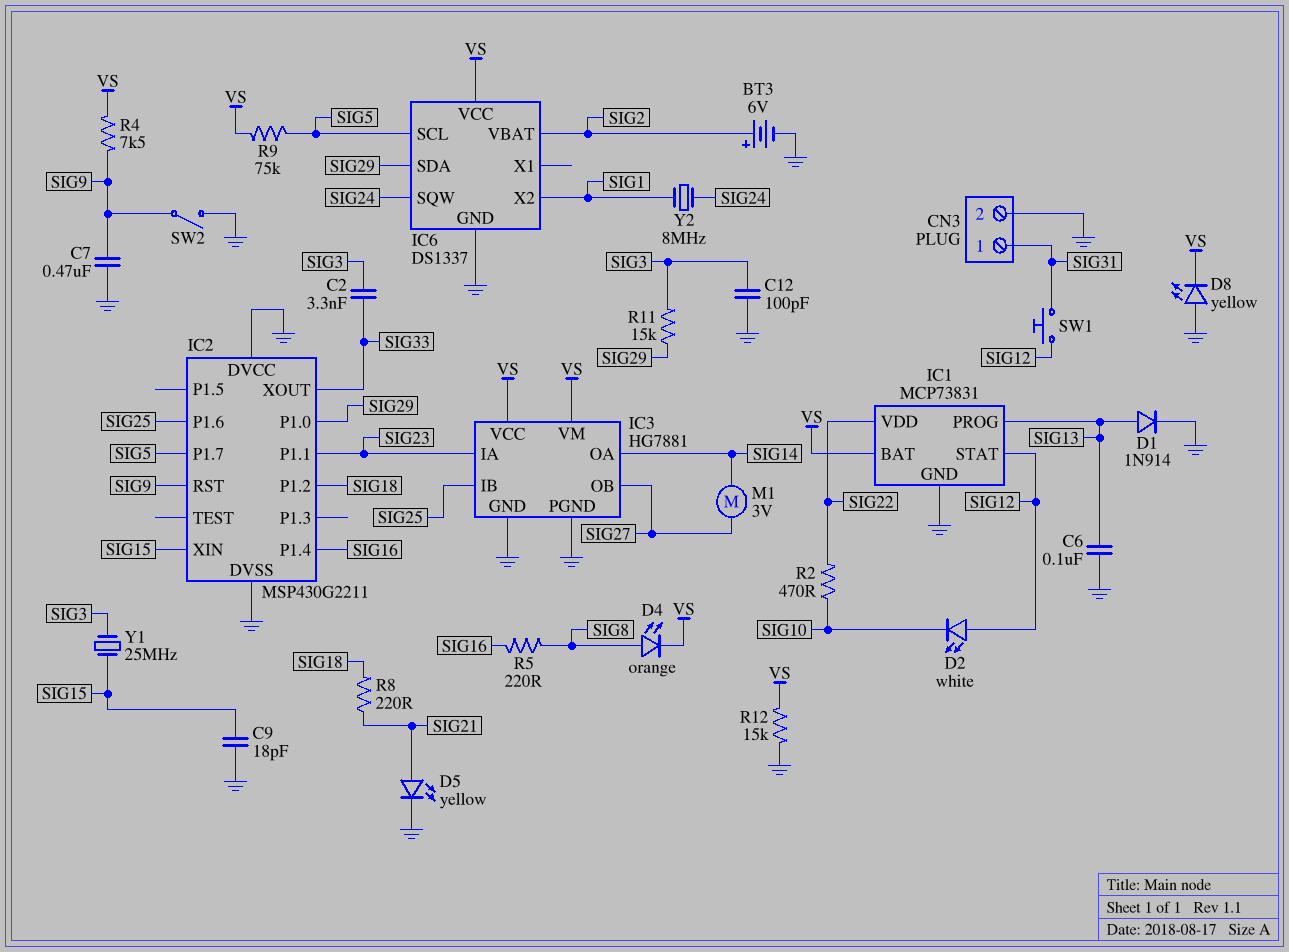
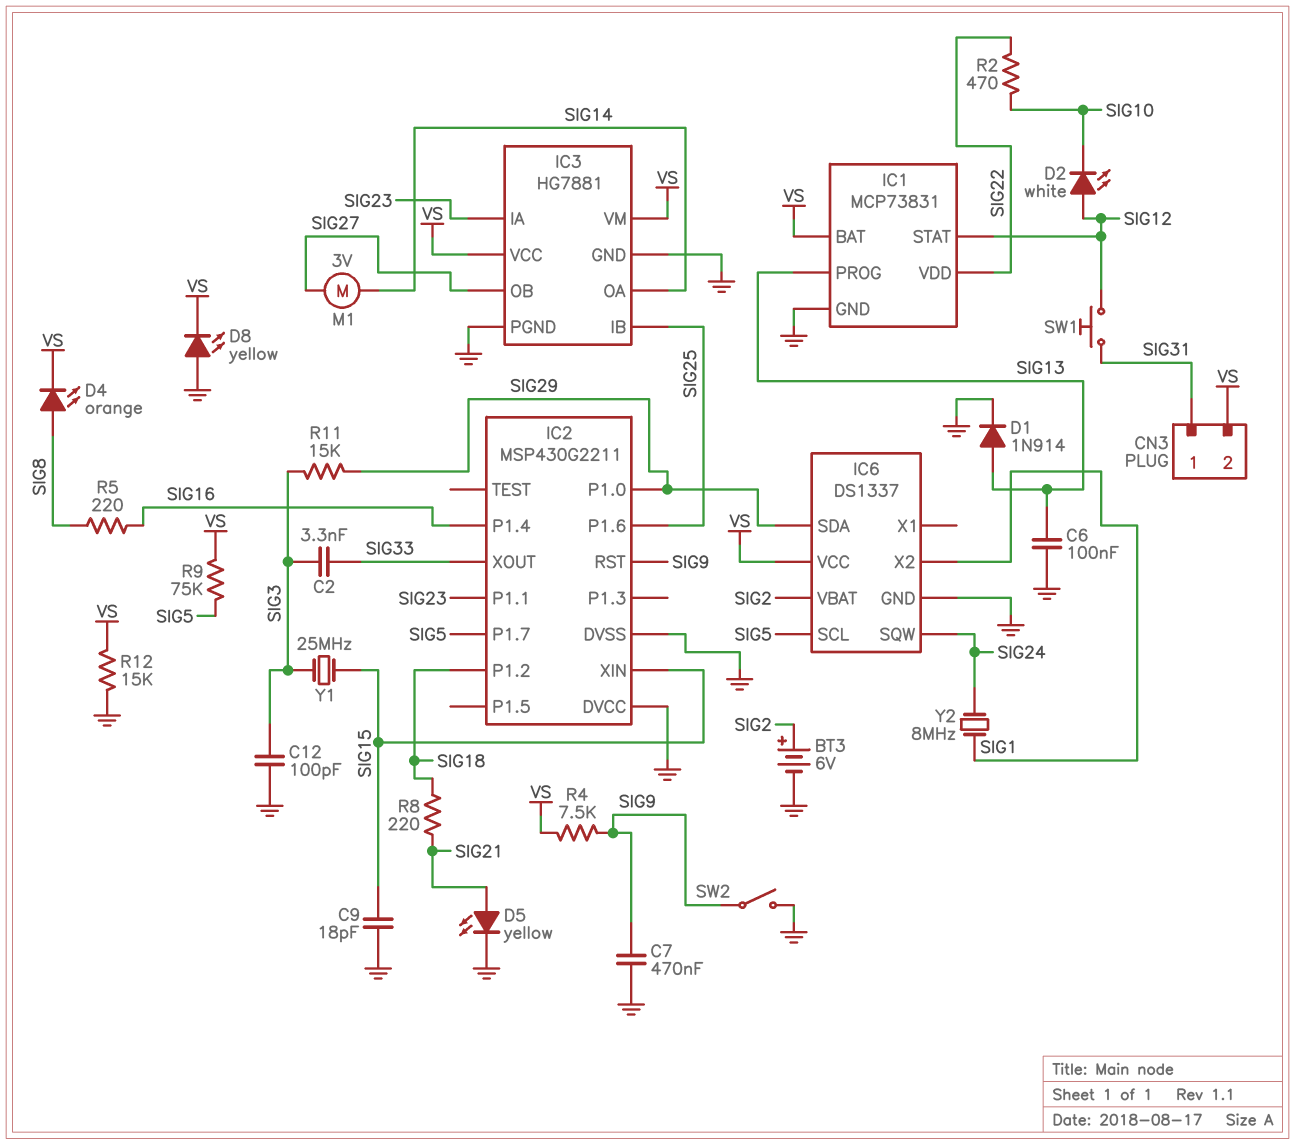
CN3 pin 2: GND -> VS

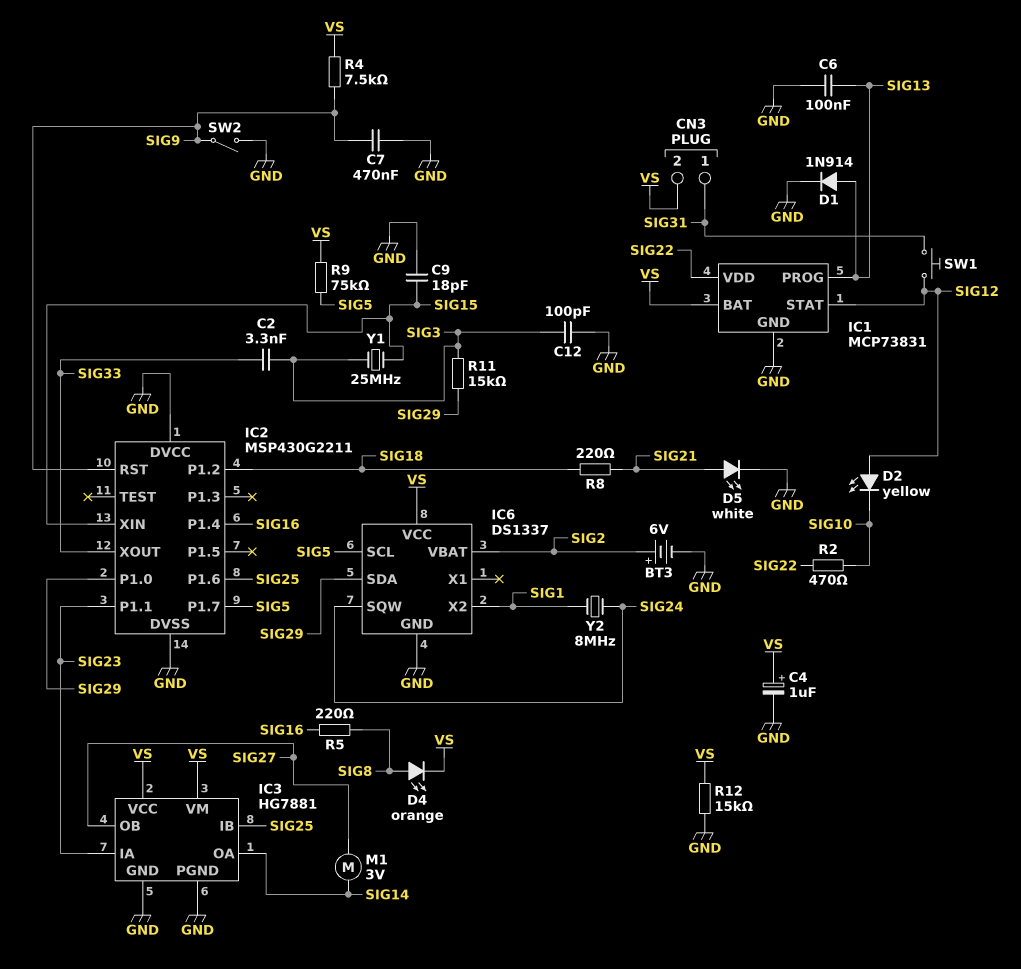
C4: none -> 1uF (plus VS, minus GND)
D2: LED white (A SIG12, K SIG10) -> LED yellow (A SIG12, K SIG10)
D5: LED yellow (A SIG21, K GND) -> LED white (A SIG21, K GND)
D8: LED yellow (A GND, K VS) -> none

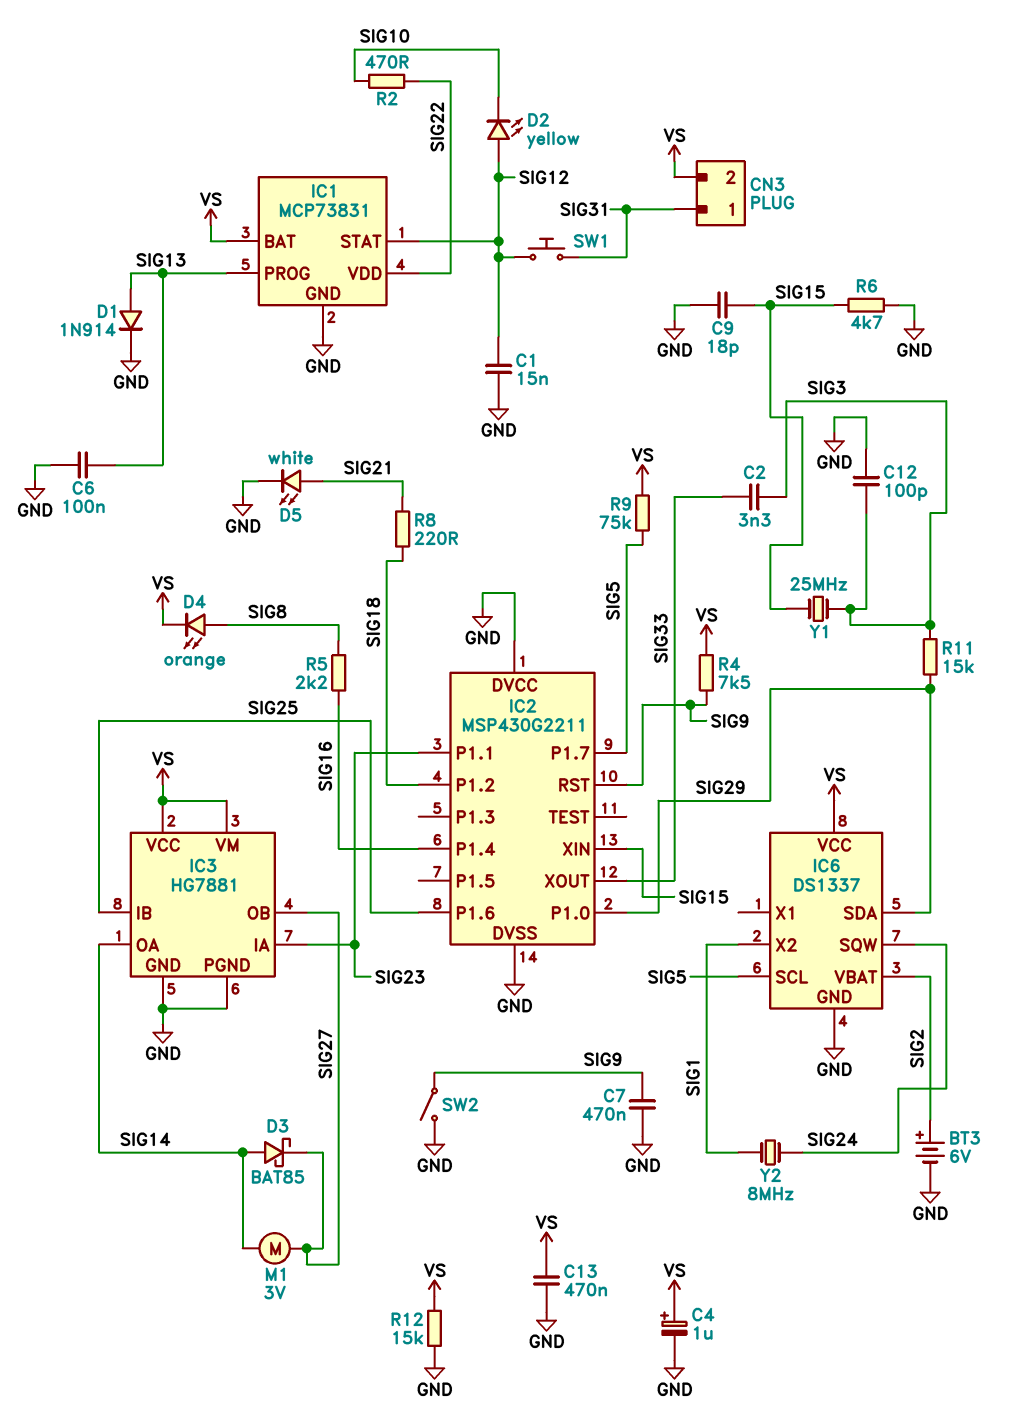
C1: none -> 15nF (GND, SIG12)
C13: none -> 470nF (GND, VS)
D3: none -> schottky BAT85 (A SIG14, K SIG27)
R5: 220 (SIG8, SIG16) -> 2.2k (SIG8, SIG16)
R6: none -> 4.7k (GND, SIG15)

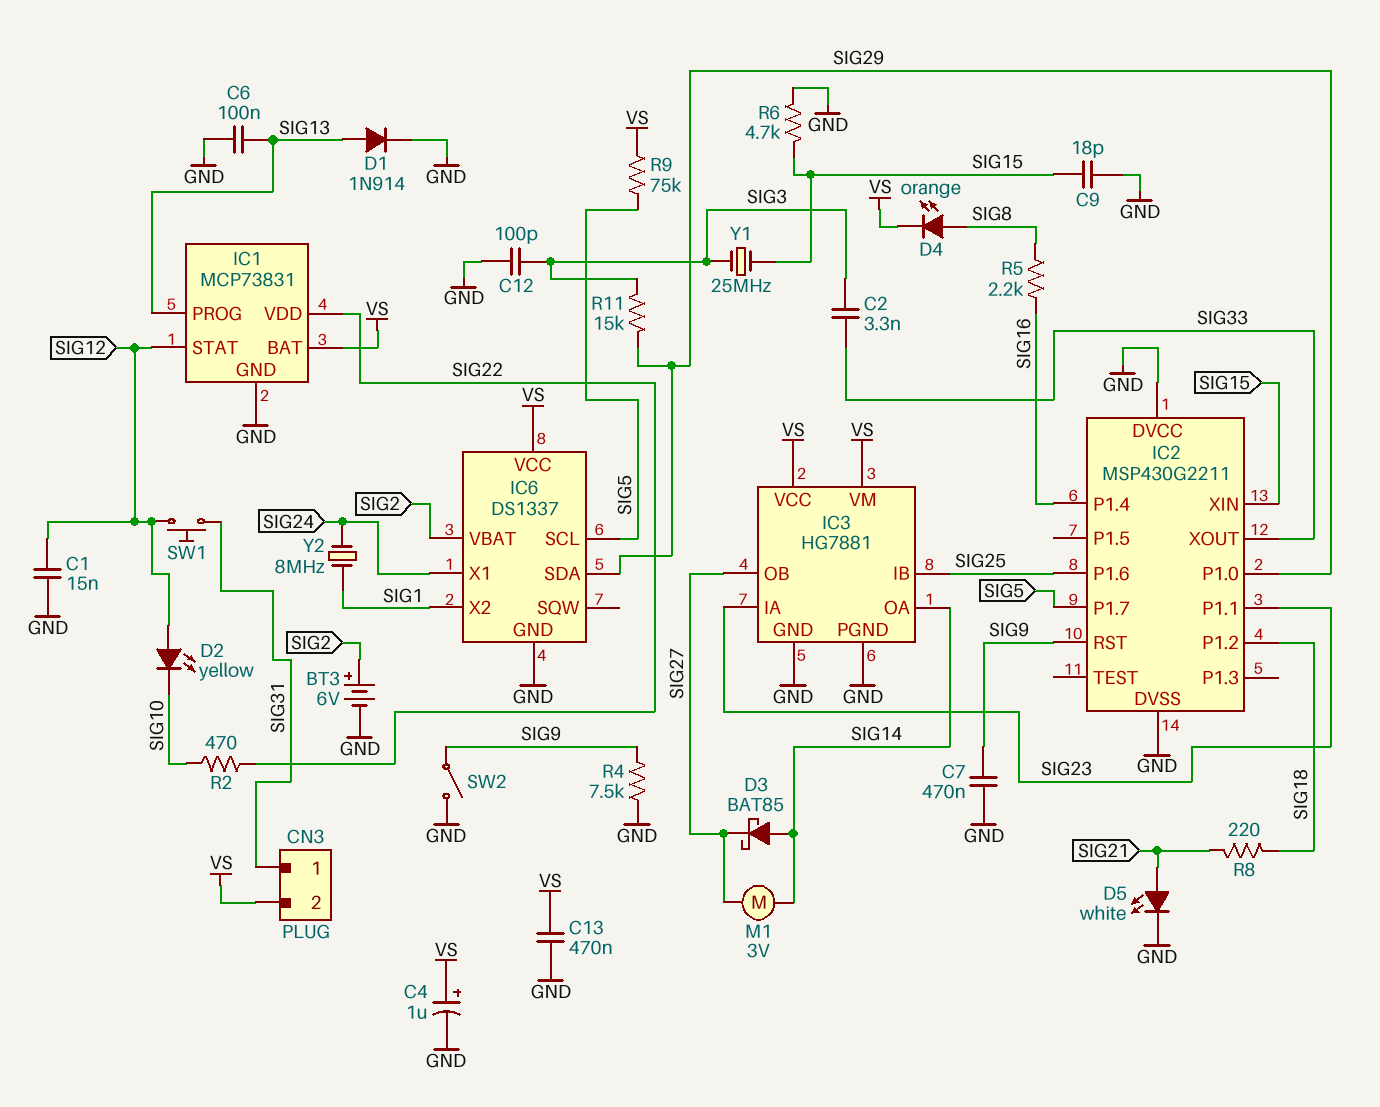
IC6 pin SQW: SIG24 -> none
IC6 pin X1: none -> SIG24
R4: 7.5k (SIG9, VS) -> 7.5k (GND, SIG9)
R12: 15k (GND, VS) -> none

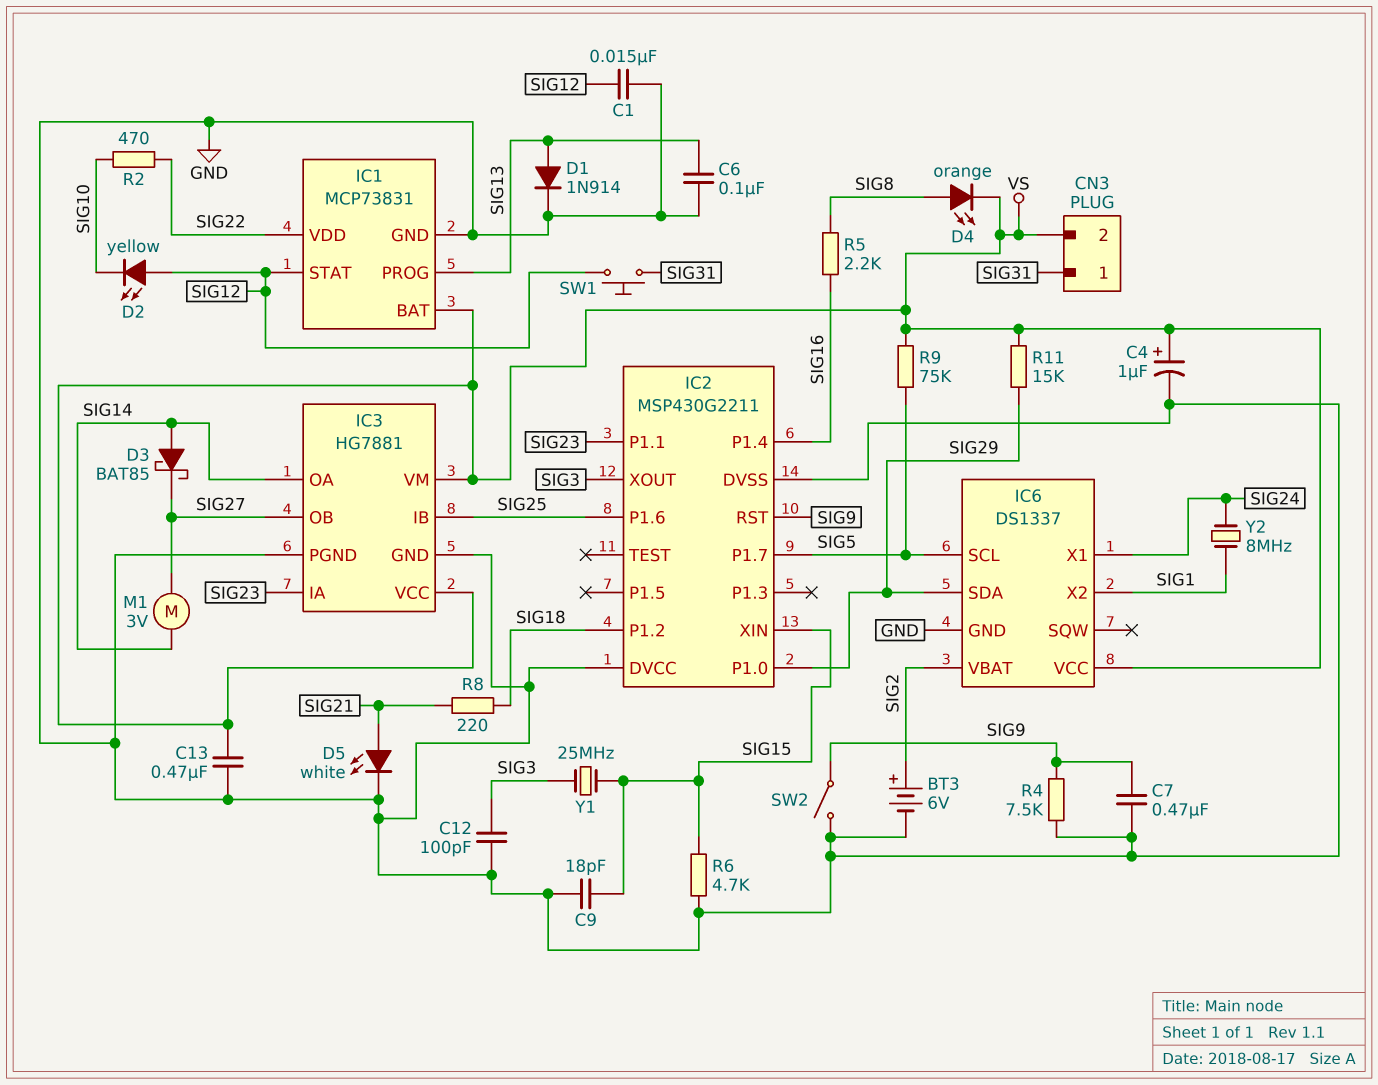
C2: 3.3nF (SIG3, SIG33) -> none
IC2 pin XOUT: SIG33 -> SIG3
R11: 15k (SIG3, SIG29) -> 15k (SIG29, VS)

